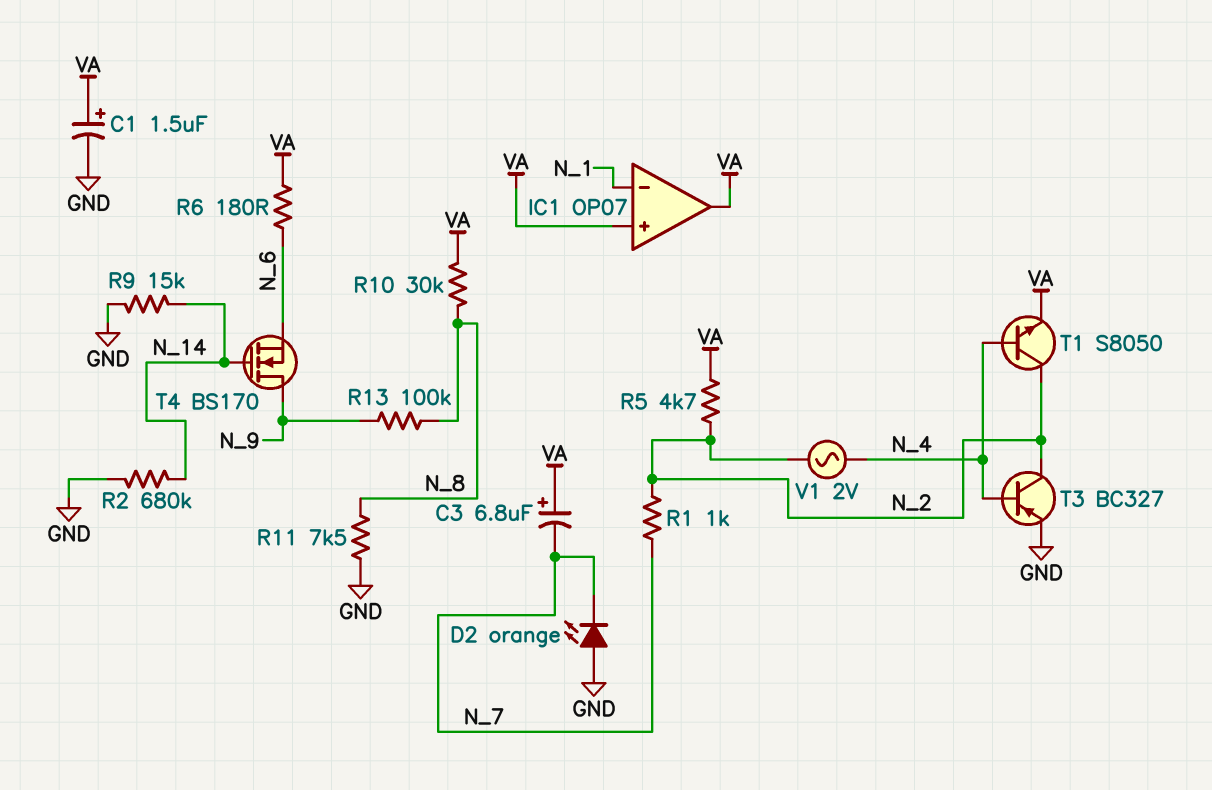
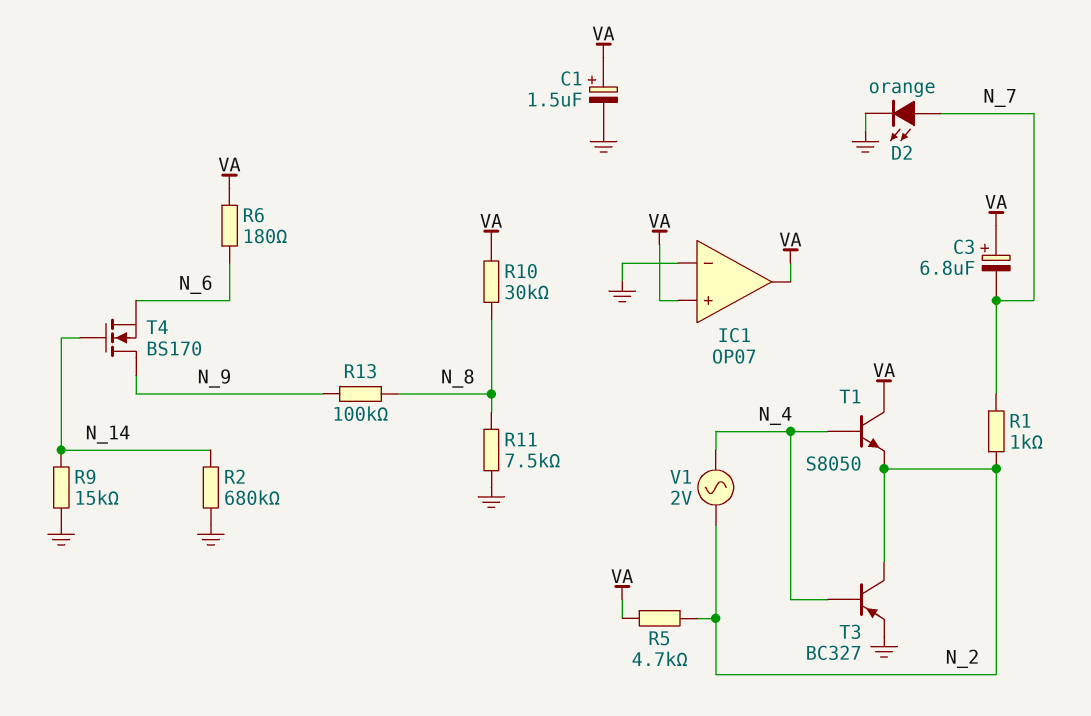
D2: LED orange (A GND, K N_7) -> LED orange (A N_7, K GND)
IC1 pin in-: N_1 -> GND
T1: NPN S8050 (B N_4, C N_2, E VA) -> NPN S8050 (B N_4, C VA, E N_2)

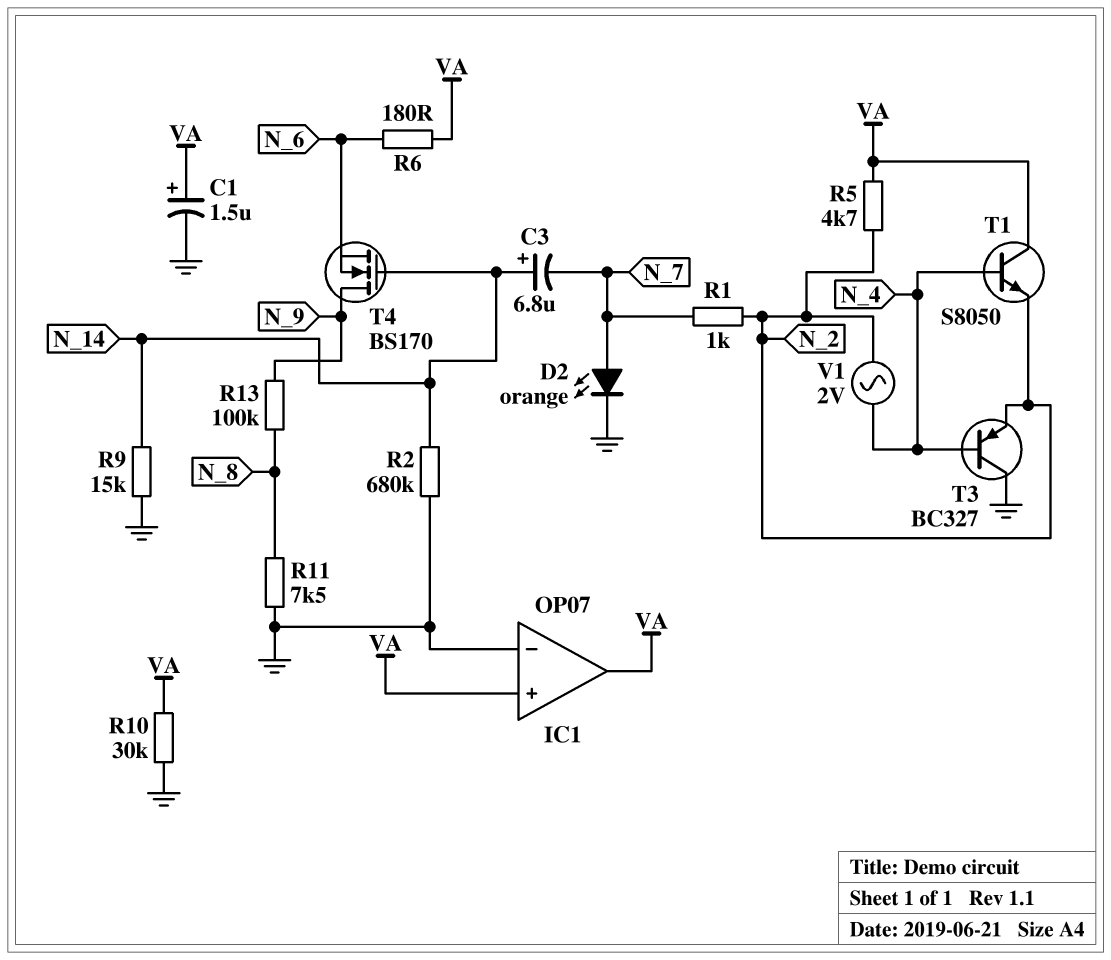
C3: 6.8uF (plus VA, minus N_7) -> 6.8uF (plus N_14, minus N_7)
R10: 30k (N_8, VA) -> 30k (GND, VA)
T3: PNP BC327 (B N_4, C N_2, E GND) -> PNP BC327 (B N_4, C GND, E N_2)

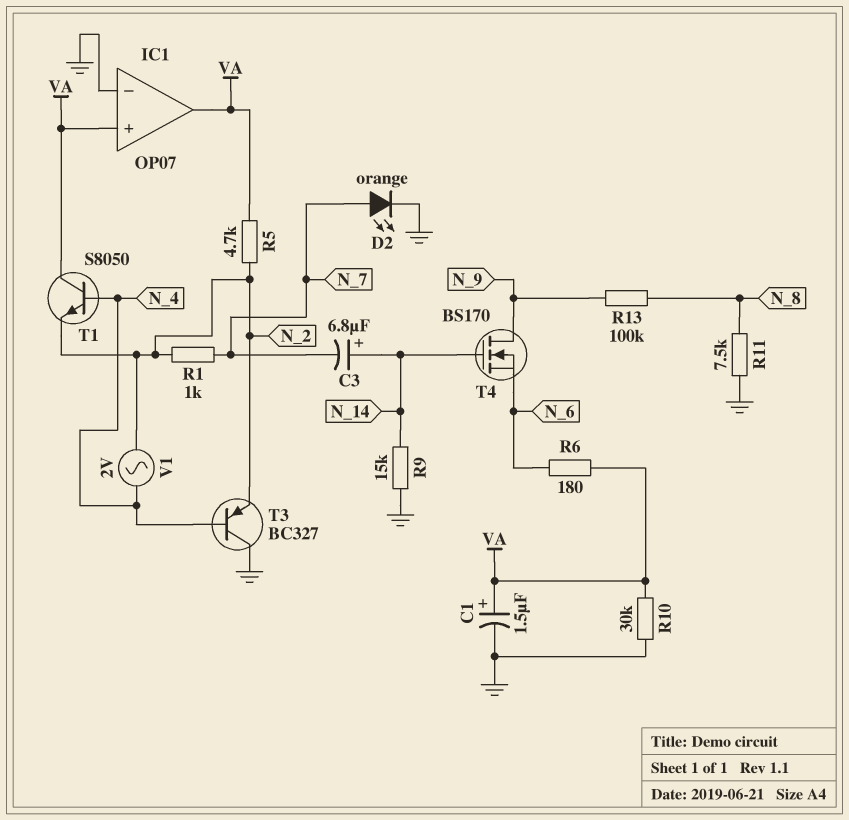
R2: 680k (GND, N_14) -> none

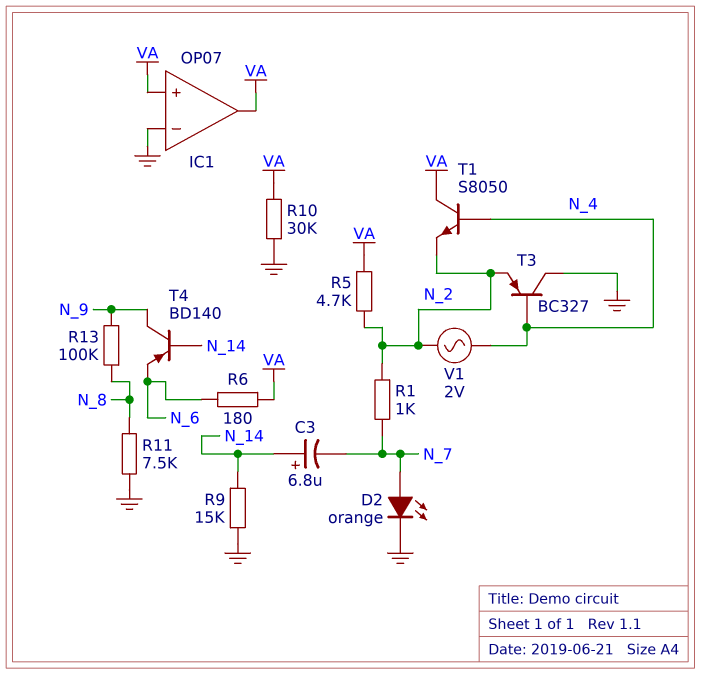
C1: 1.5uF (plus VA, minus GND) -> none
T4: NMOS BS170 (G N_14, D N_9, S N_6) -> PNP BD140 (B N_14, C N_9, E N_6)

